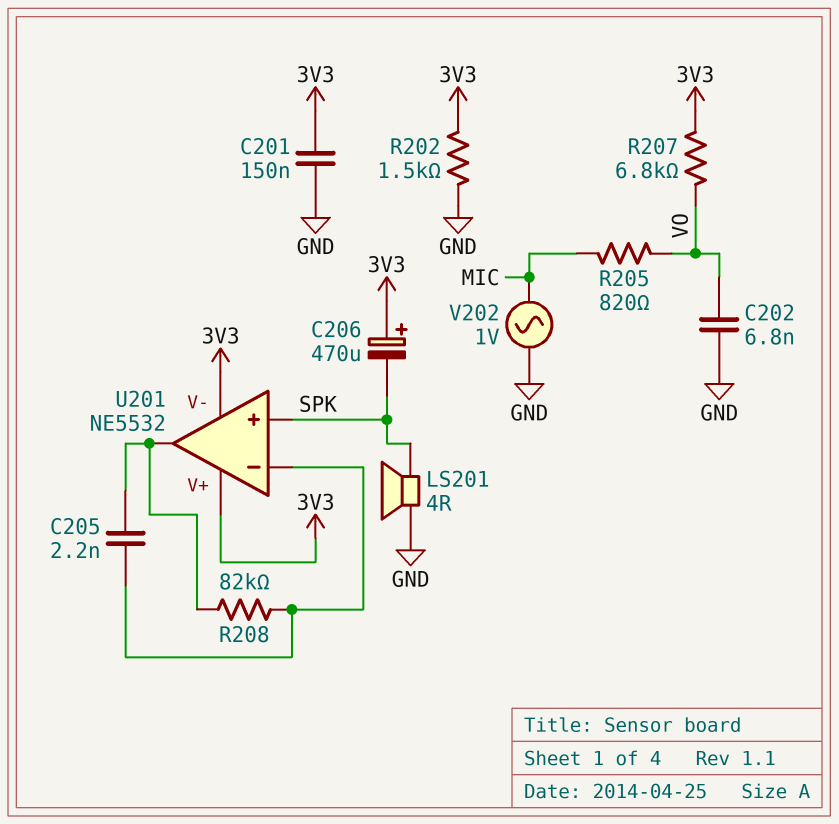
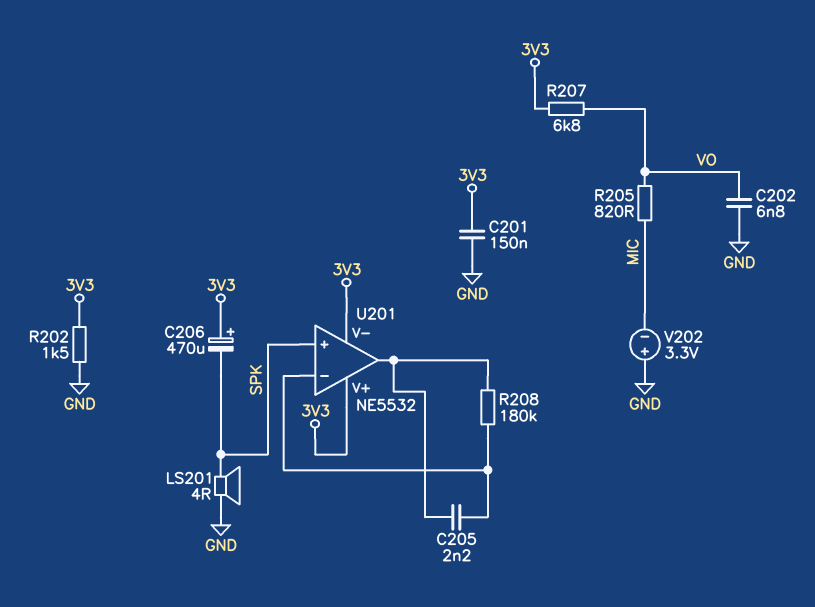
R208: 82k (U201/in-, U201/out) -> 180k (U201/in-, U201/out)
V202: AC 1V (GND, MIC) -> 3.3V (plus GND, minus MIC)

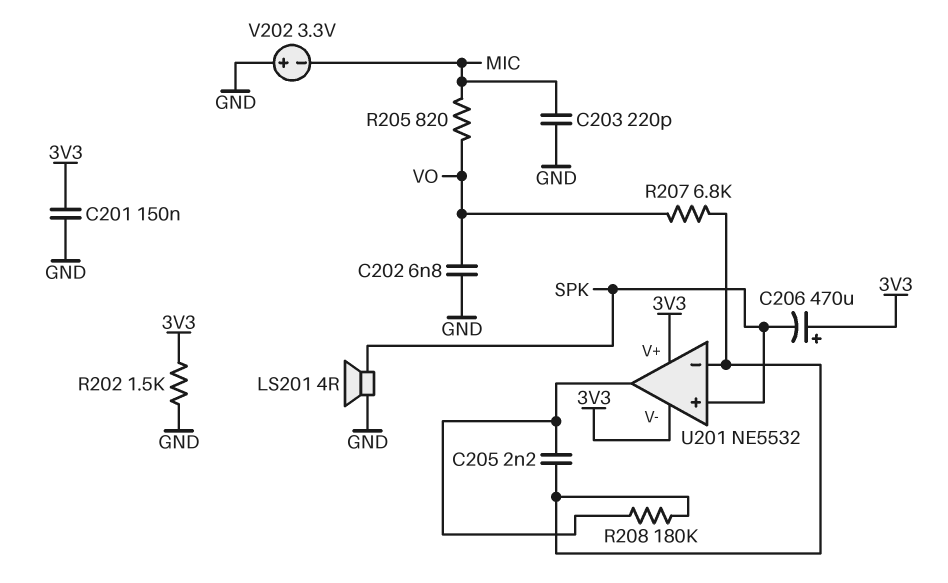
C203: none -> 220pF (GND, MIC)
R207: 6.8k (3V3, VO) -> 6.8k (U201/in-, VO)

